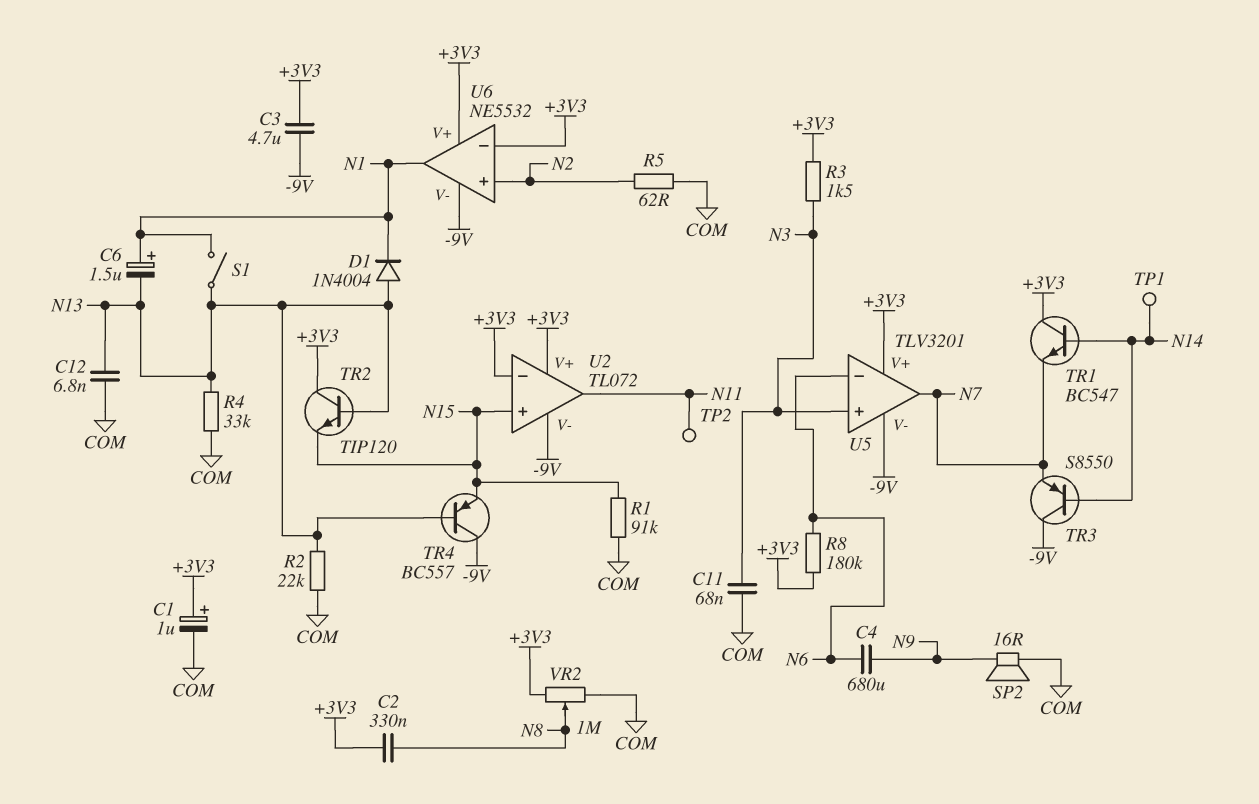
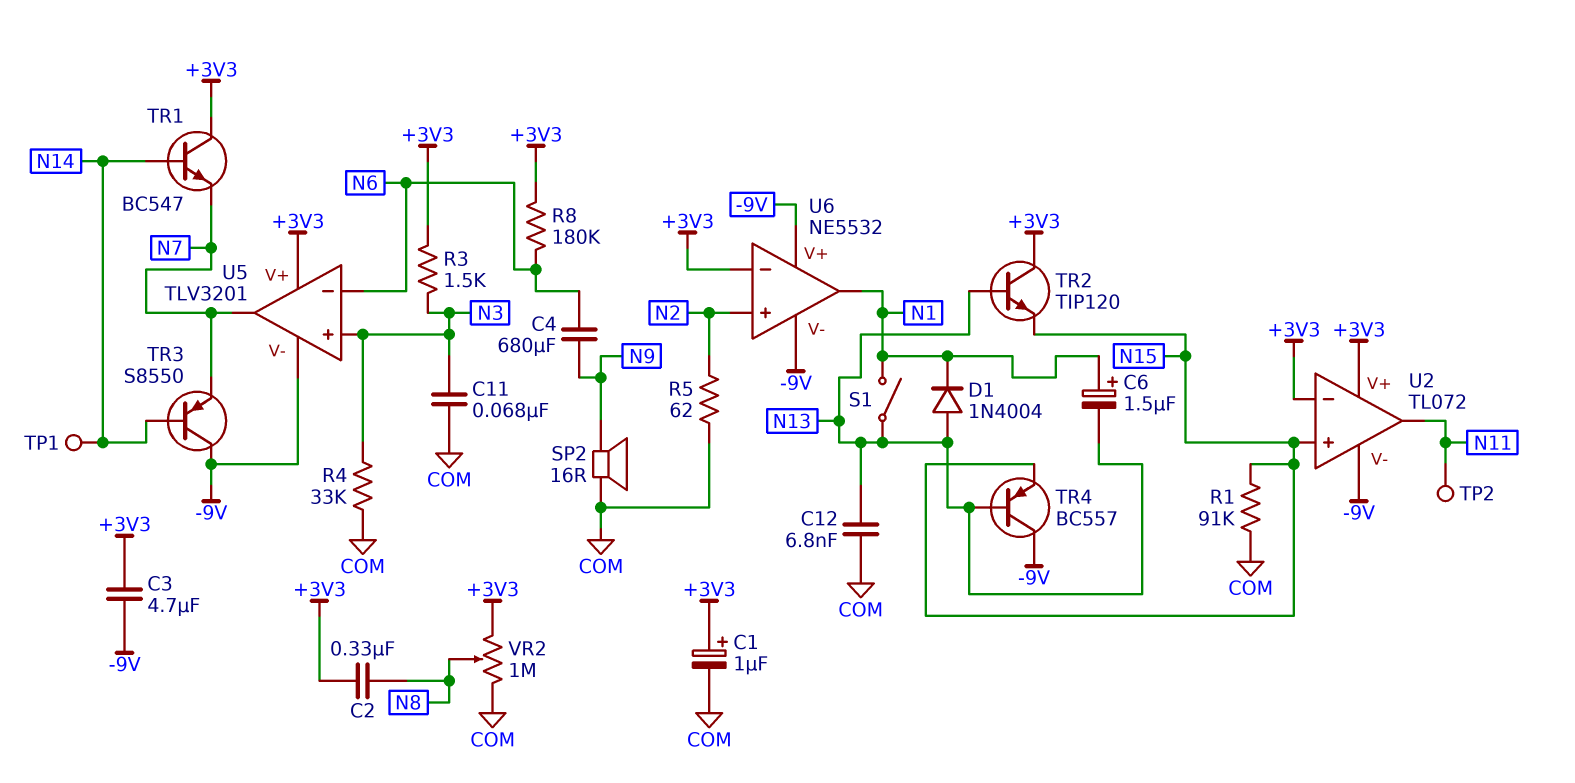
R2: 22k (COM, N13) -> none
R4: 33k (COM, N13) -> 33k (COM, N3)
U6 pin V+: +3V3 -> -9V

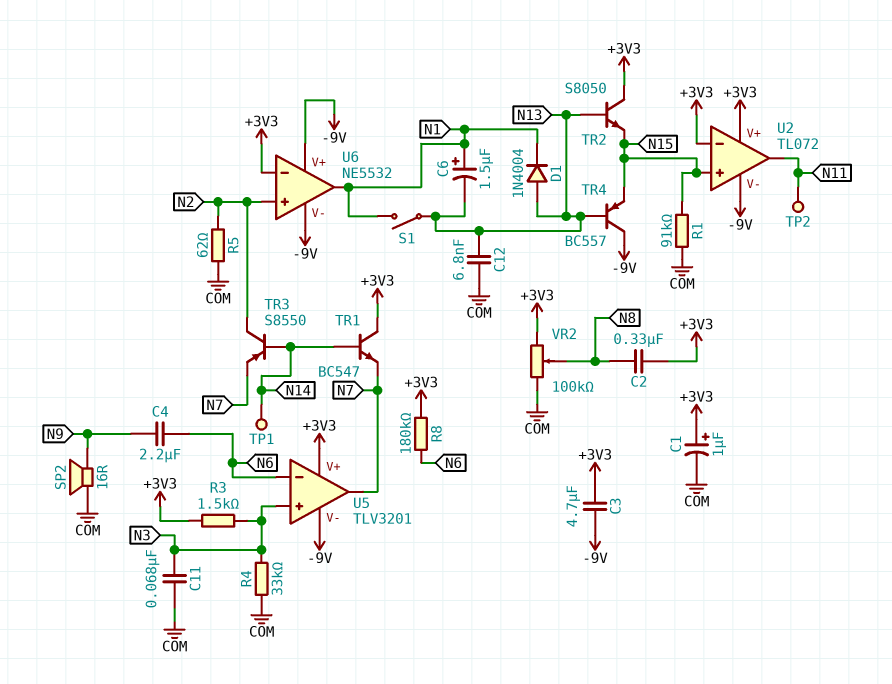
C4: 680uF (N6, N9) -> 2.2uF (N6, N9)
TR2: NPN TIP120 (B N13, C +3V3, E N15) -> NPN S8050 (B N13, C +3V3, E N15)
TR3: PNP S8550 (B N14, C -9V, E N7) -> PNP S8550 (B N14, C N2, E N7)
VR2: 1M (+3V3, COM, wiper N8) -> 100k (+3V3, COM, wiper N8)

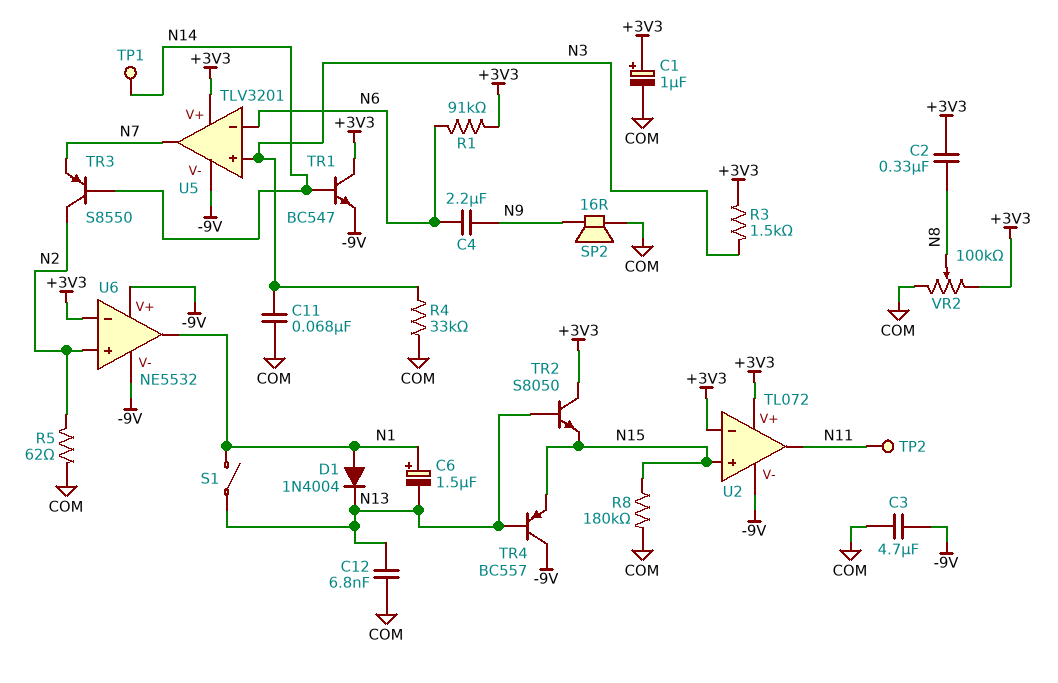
C3: 4.7uF (+3V3, -9V) -> 4.7uF (-9V, COM)
D1: diode 1N4004 (A N13, K N1) -> diode 1N4004 (A N1, K N13)
R1: 91k (COM, N15) -> 91k (+3V3, N6)
R8: 180k (+3V3, N6) -> 180k (COM, N15)
TR1: NPN BC547 (B N14, C +3V3, E N7) -> NPN BC547 (B N14, C +3V3, E -9V)

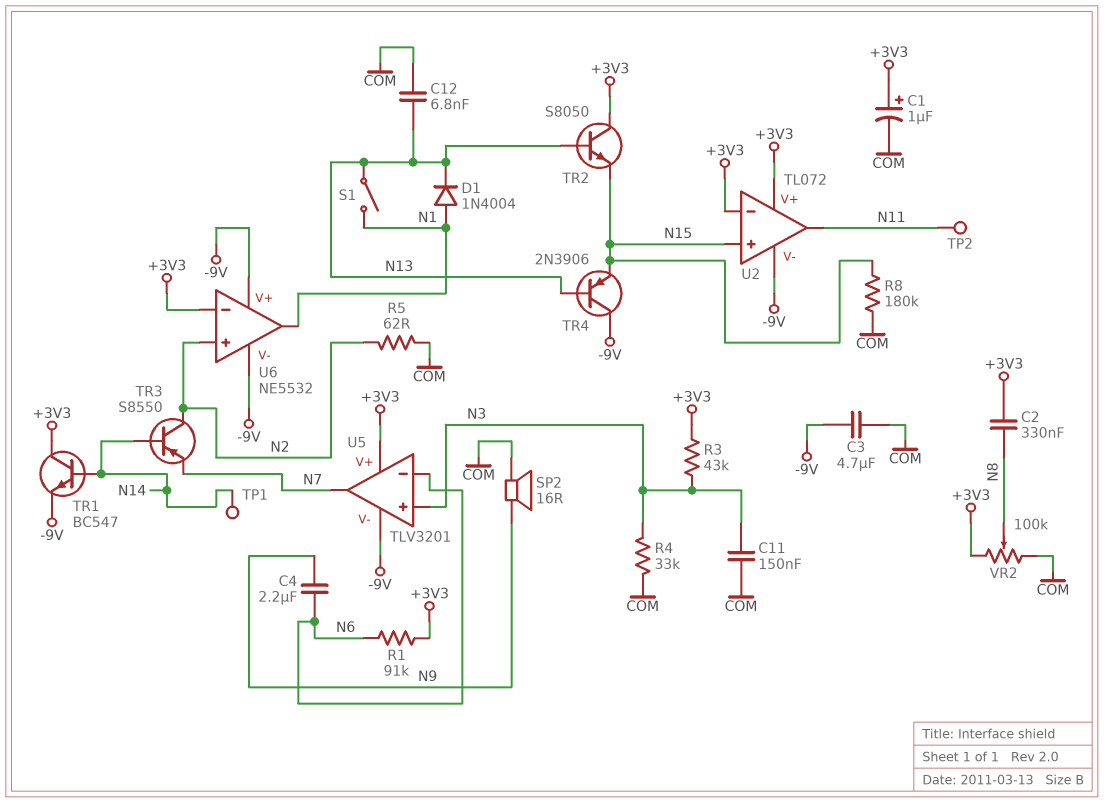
C6: 1.5uF (plus N1, minus N13) -> none
C11: 68nF (COM, N3) -> 150nF (COM, N3)
R3: 1.5k (+3V3, N3) -> 43k (+3V3, N3)
TR4: PNP BC557 (B N13, C -9V, E N15) -> PNP 2N3906 (B N13, C -9V, E N15)

